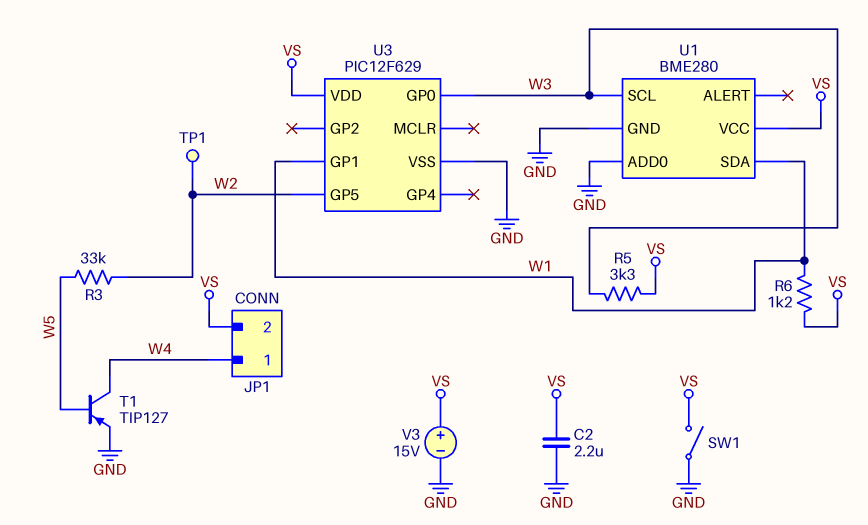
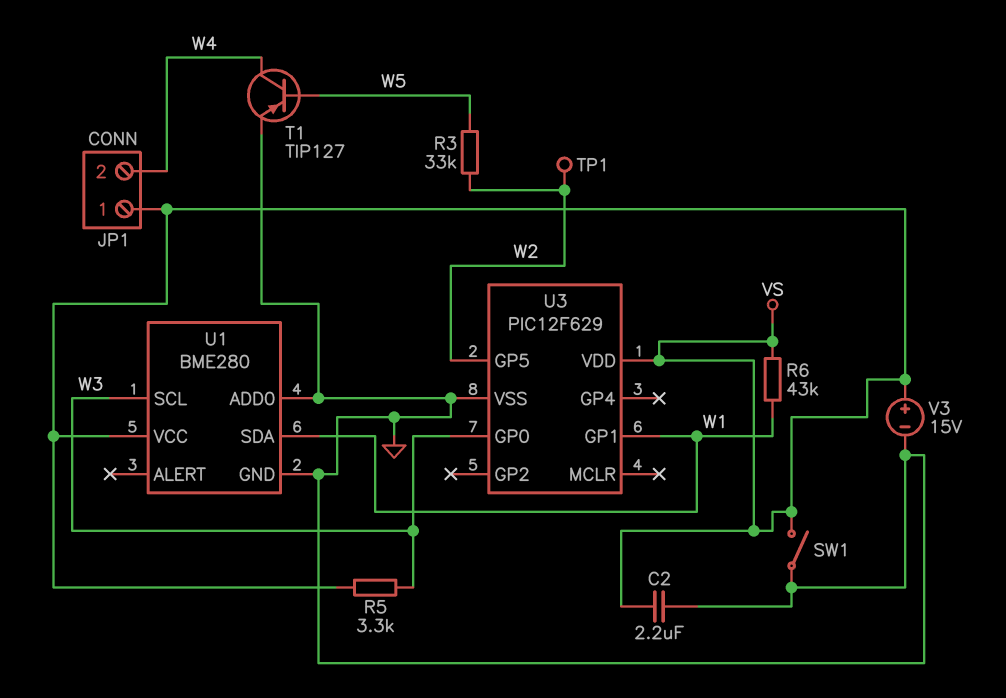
JP1 pin 1: W4 -> VS
JP1 pin 2: VS -> W4
R6: 1.2k (VS, W1) -> 43k (VS, W1)

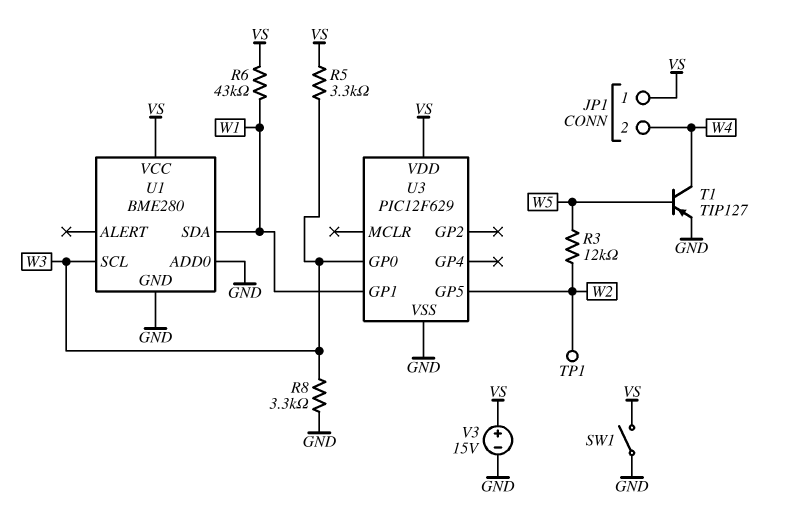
C2: 2.2uF (GND, VS) -> none
R3: 33k (W2, W5) -> 12k (W2, W5)
R8: none -> 3.3k (GND, W3)

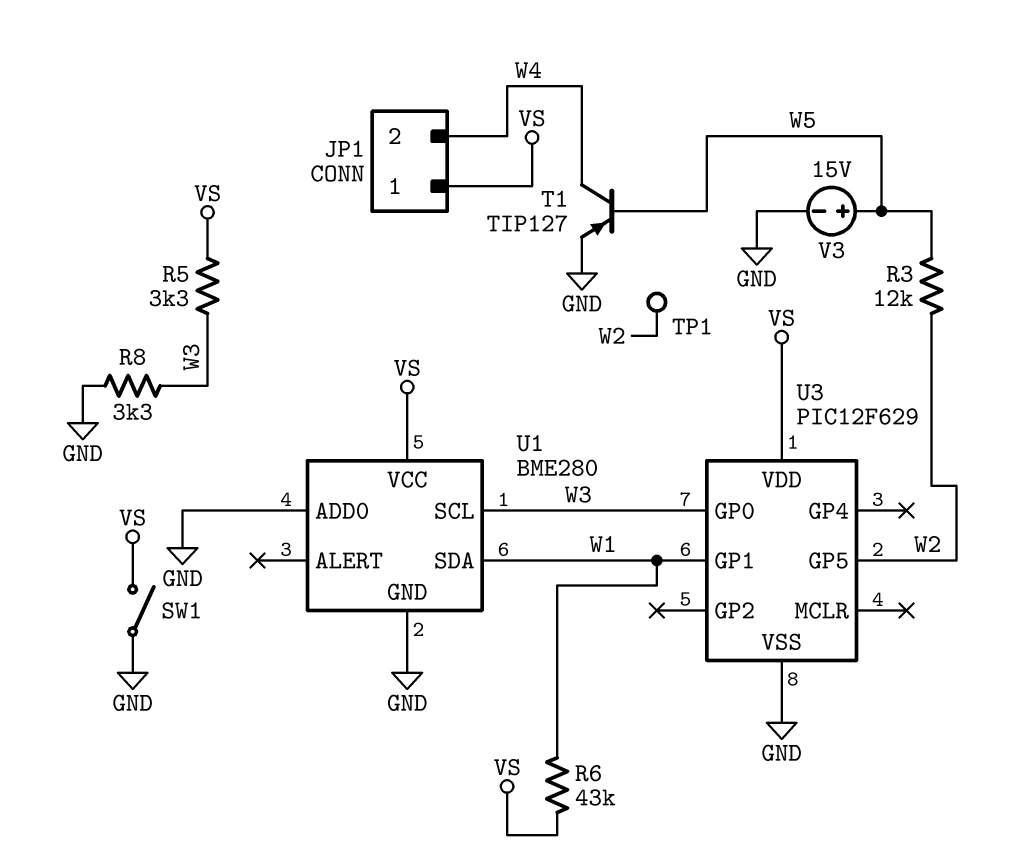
V3: 15V (plus VS, minus GND) -> 15V (plus W5, minus GND)

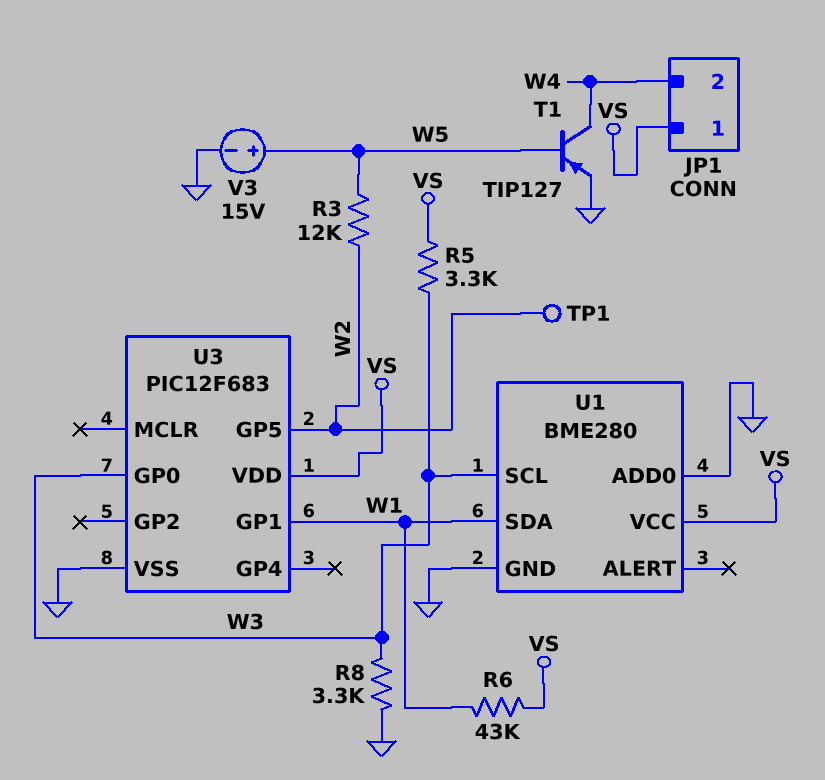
SW1: switch (GND, VS) -> none
U3: PIC12F629 -> PIC12F683

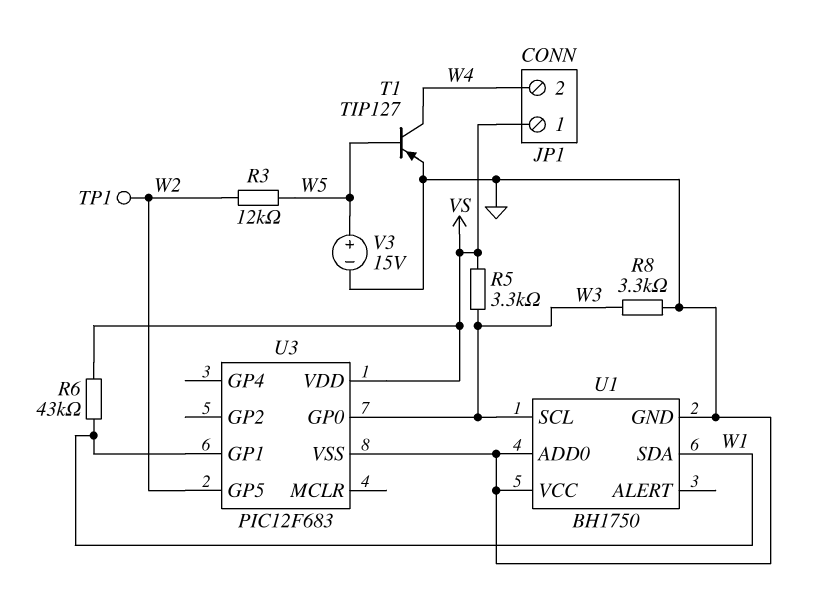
U1: BME280 -> BH1750
U1 pin VCC: VS -> GND

